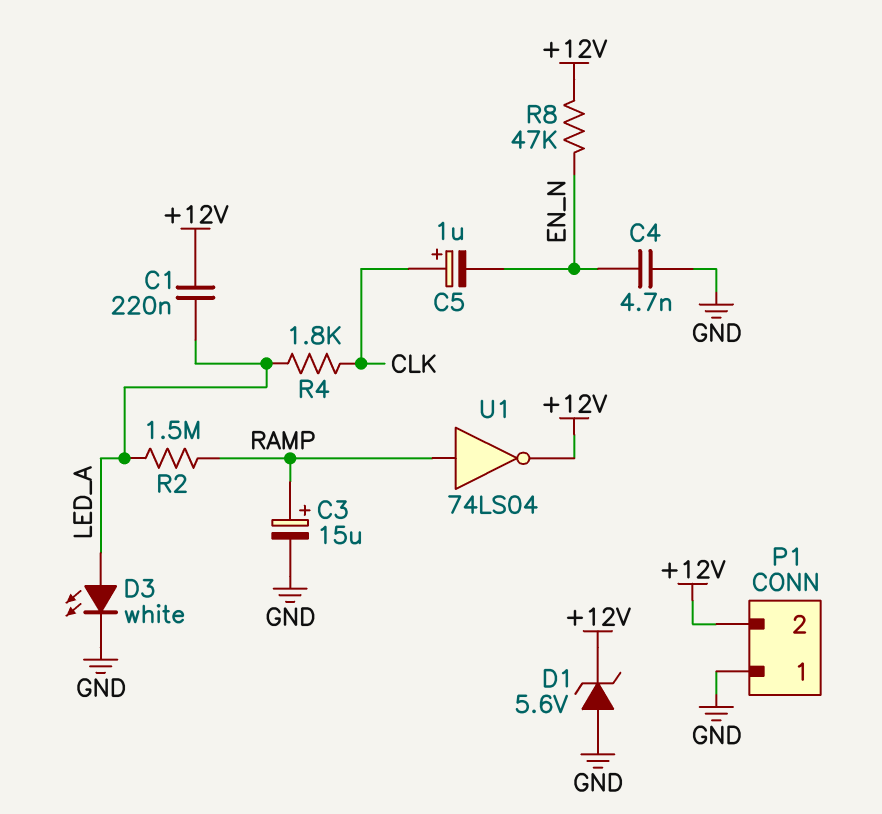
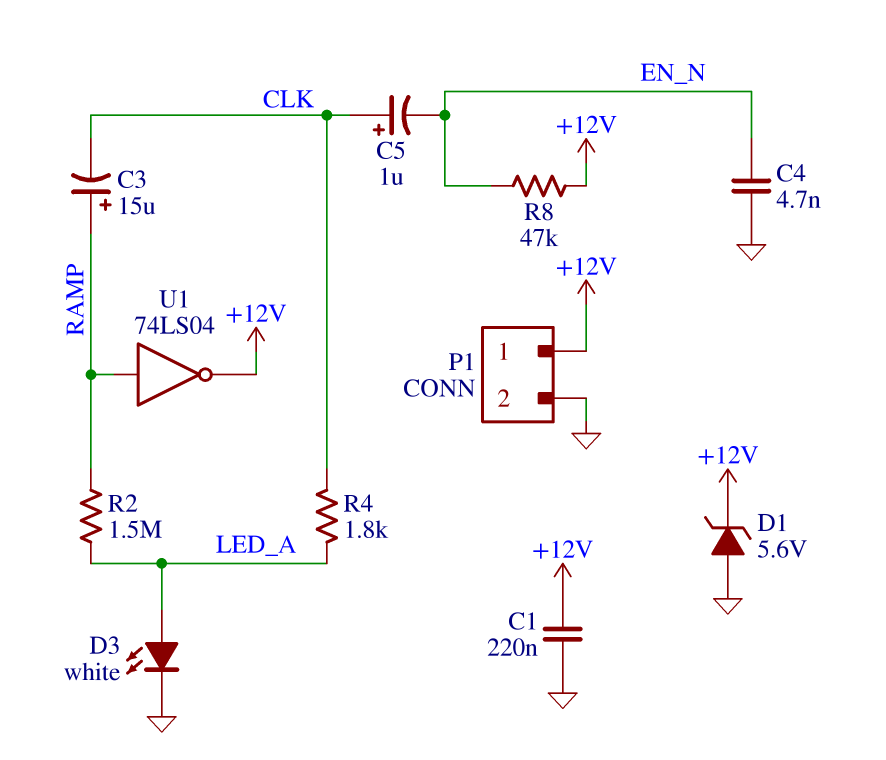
C1: 220nF (+12V, LED_A) -> 220nF (+12V, GND)
C3: 15uF (plus RAMP, minus GND) -> 15uF (plus RAMP, minus CLK)
P1 pin 1: GND -> +12V
P1 pin 2: +12V -> GND

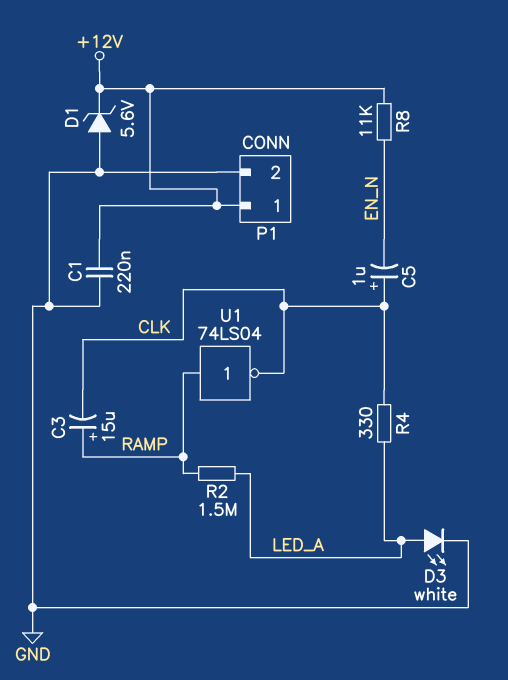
C4: 4.7nF (EN_N, GND) -> none
R4: 1.8k (CLK, LED_A) -> 330 (CLK, LED_A)
R8: 47k (+12V, EN_N) -> 11k (+12V, EN_N)
U1: NOT 74LS04 (in RAMP, out +12V) -> NOT 74LS04 (in RAMP, out CLK)

